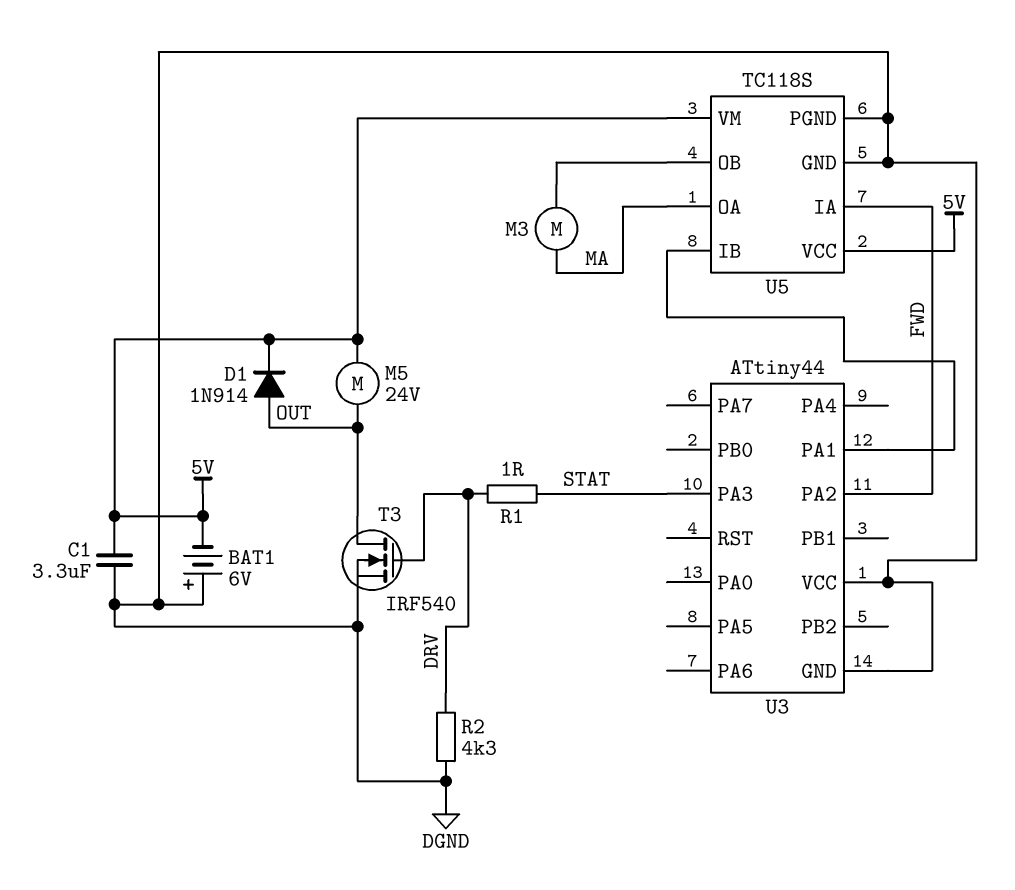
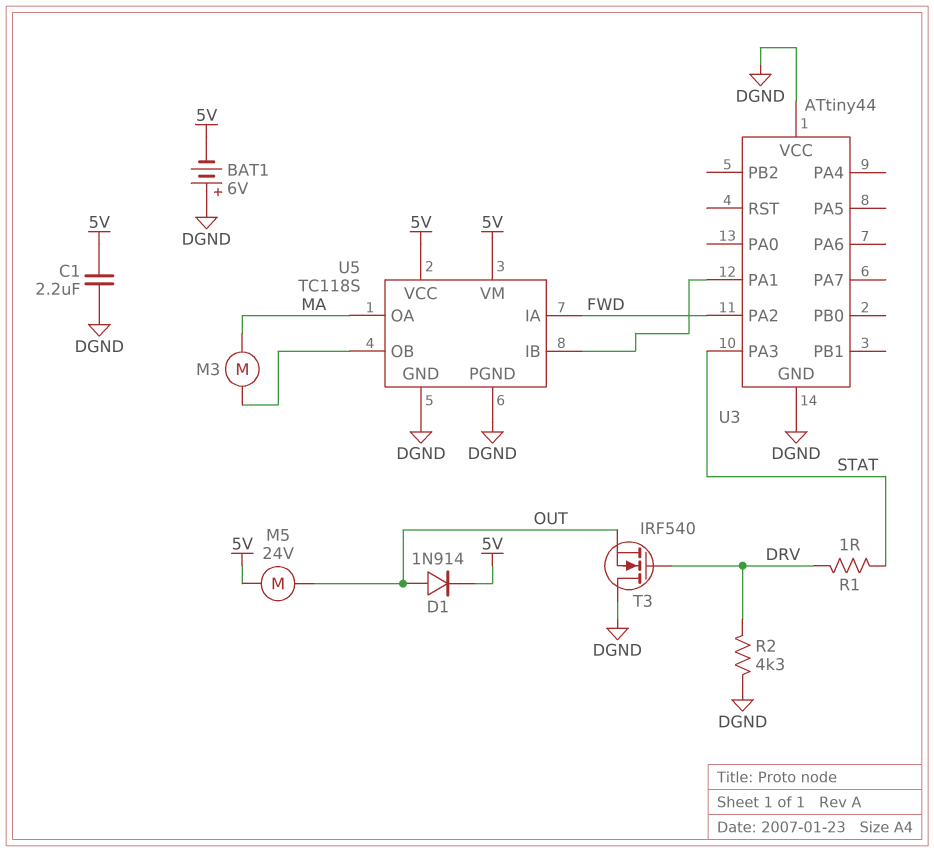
C1: 3.3uF (5V, DGND) -> 2.2uF (5V, DGND)
T3: NMOS IRF540 (G DRV, D OUT, S DGND) -> NMOS IRF540 (G DRV, D DGND, S OUT)

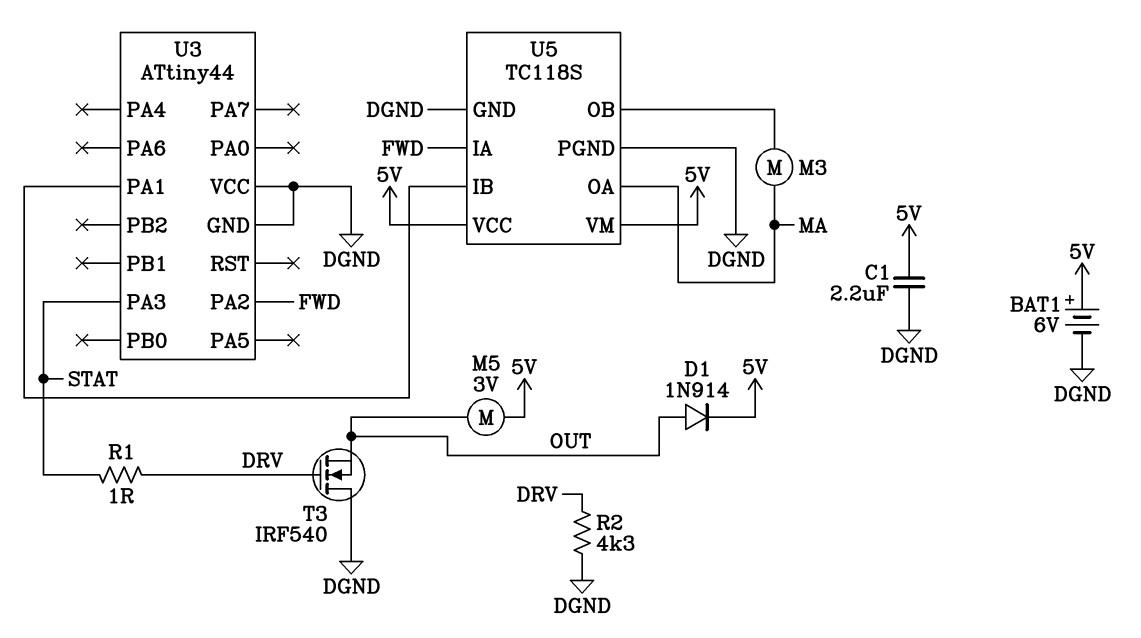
BAT1: 6V (plus DGND, minus 5V) -> 6V (plus 5V, minus DGND)
M5: motor 24V (5V, OUT) -> motor 3V (5V, OUT)

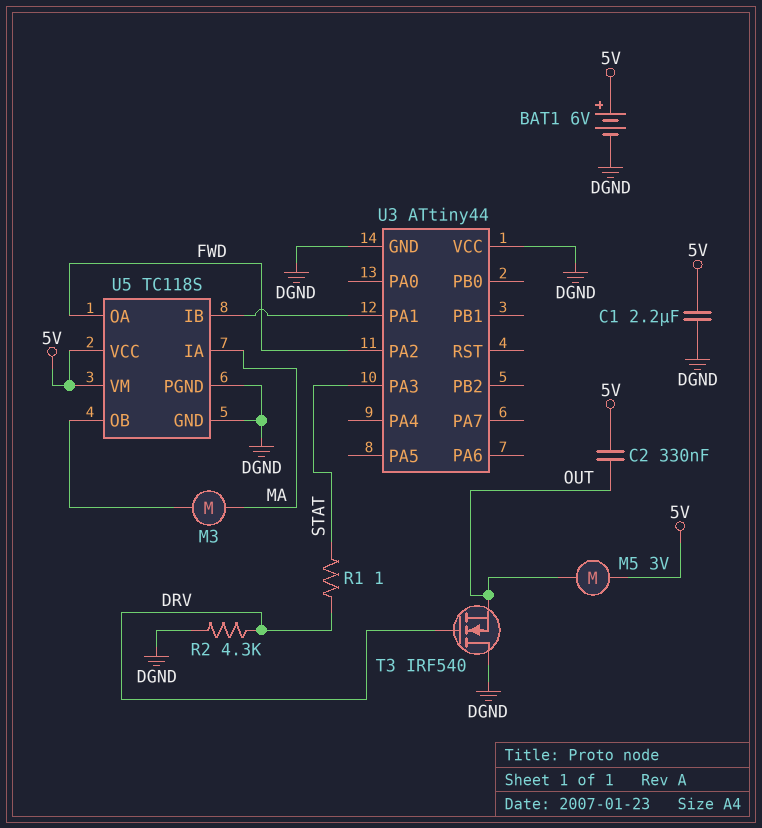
C2: none -> 330nF (5V, OUT)
D1: diode 1N914 (A OUT, K 5V) -> none
U5 pin IA: FWD -> MA
U5 pin OA: MA -> FWD

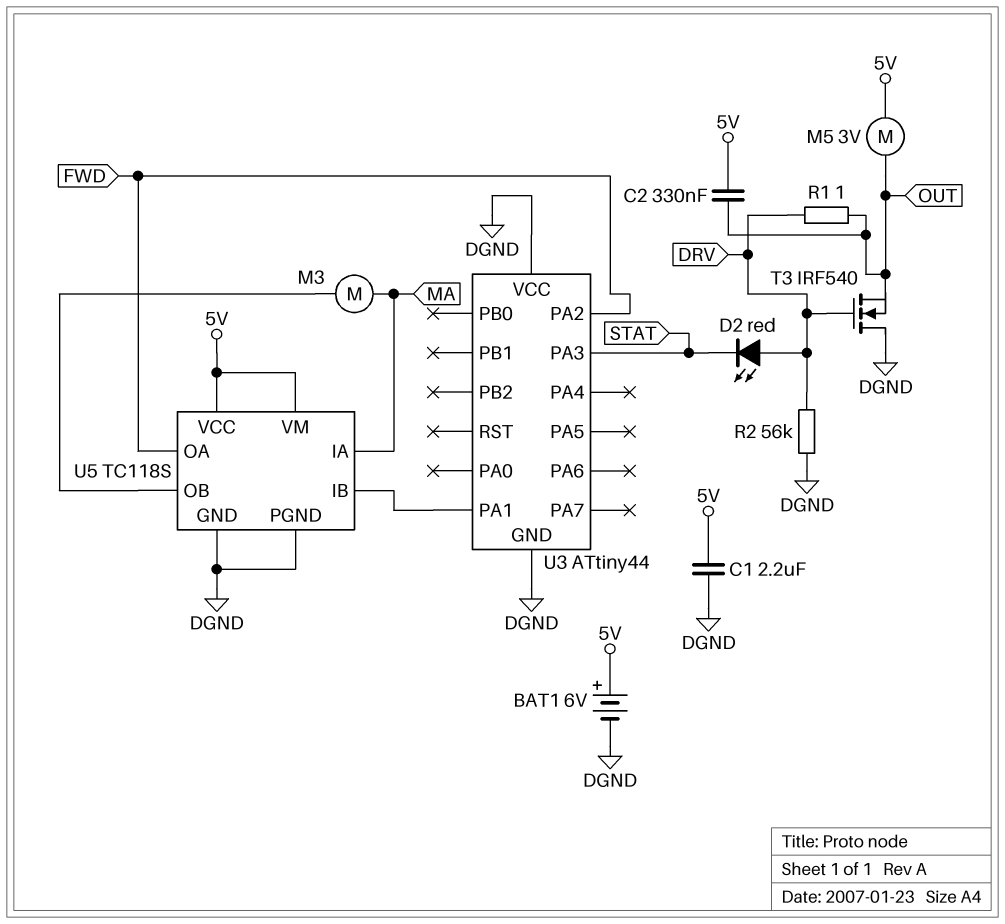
D2: none -> LED red (A DRV, K STAT)
R1: 1 (DRV, STAT) -> 1 (DRV, OUT)
R2: 4.3k (DGND, DRV) -> 56k (DGND, DRV)

